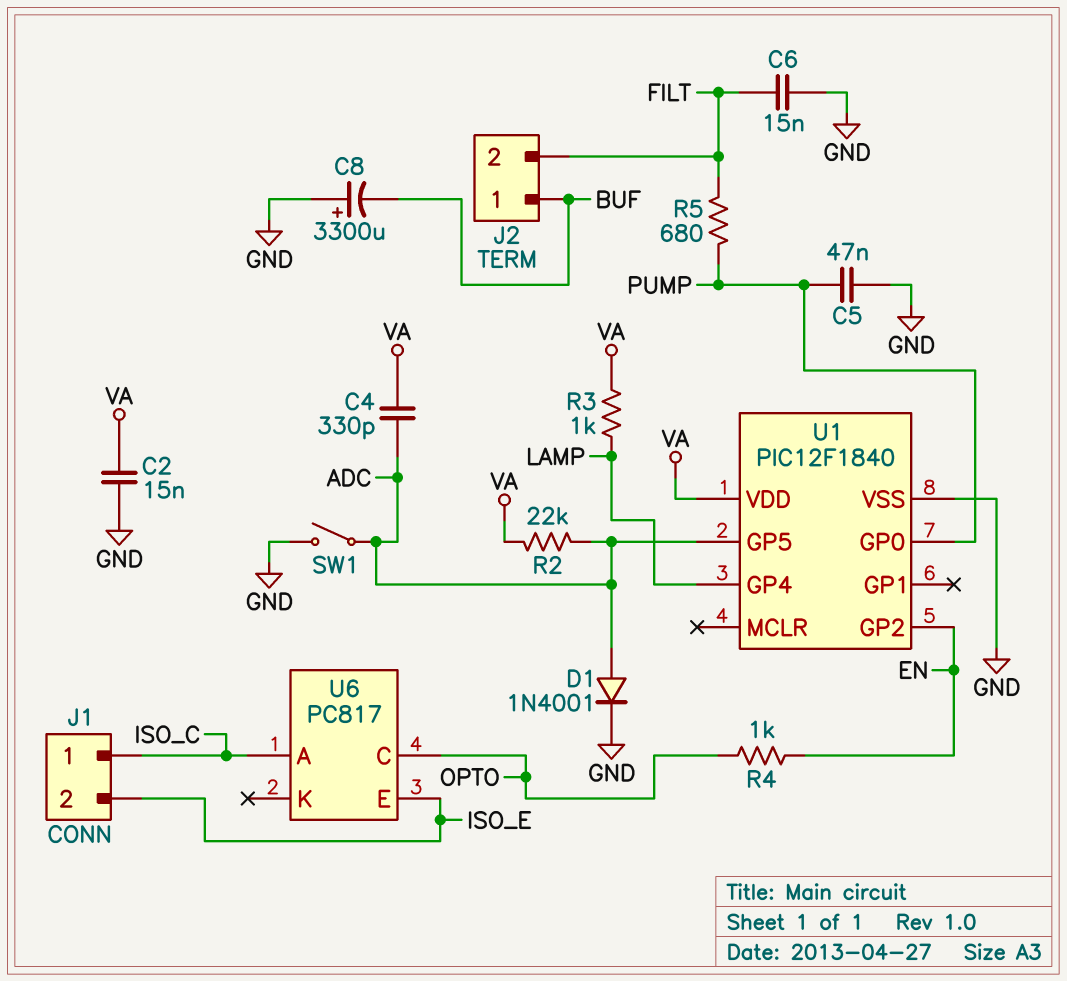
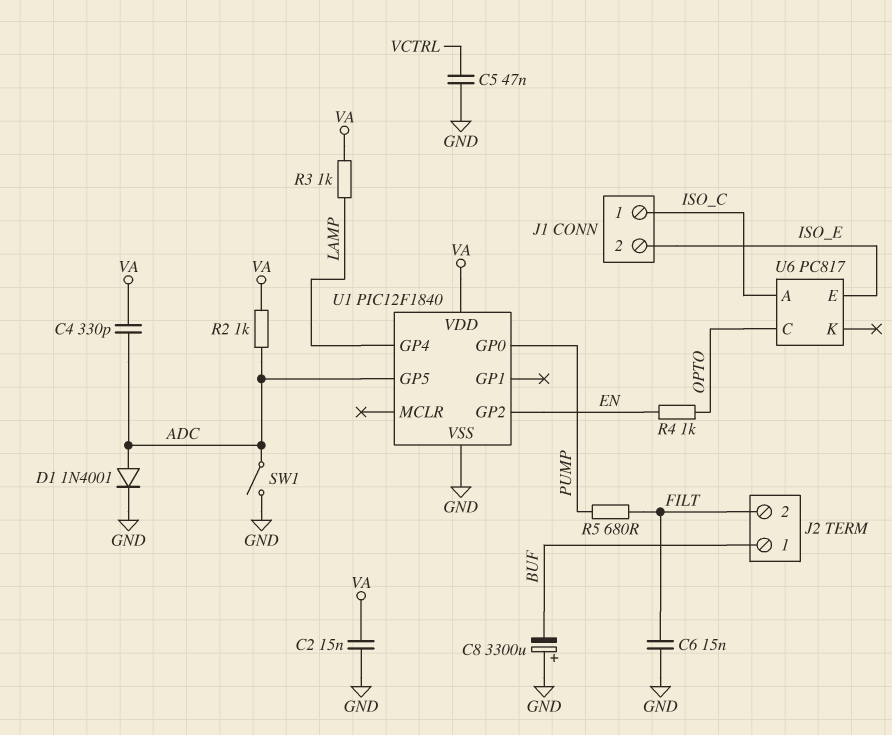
C5: 47nF (GND, PUMP) -> 47nF (GND, VCTRL)
R2: 22k (ADC, VA) -> 1k (ADC, VA)

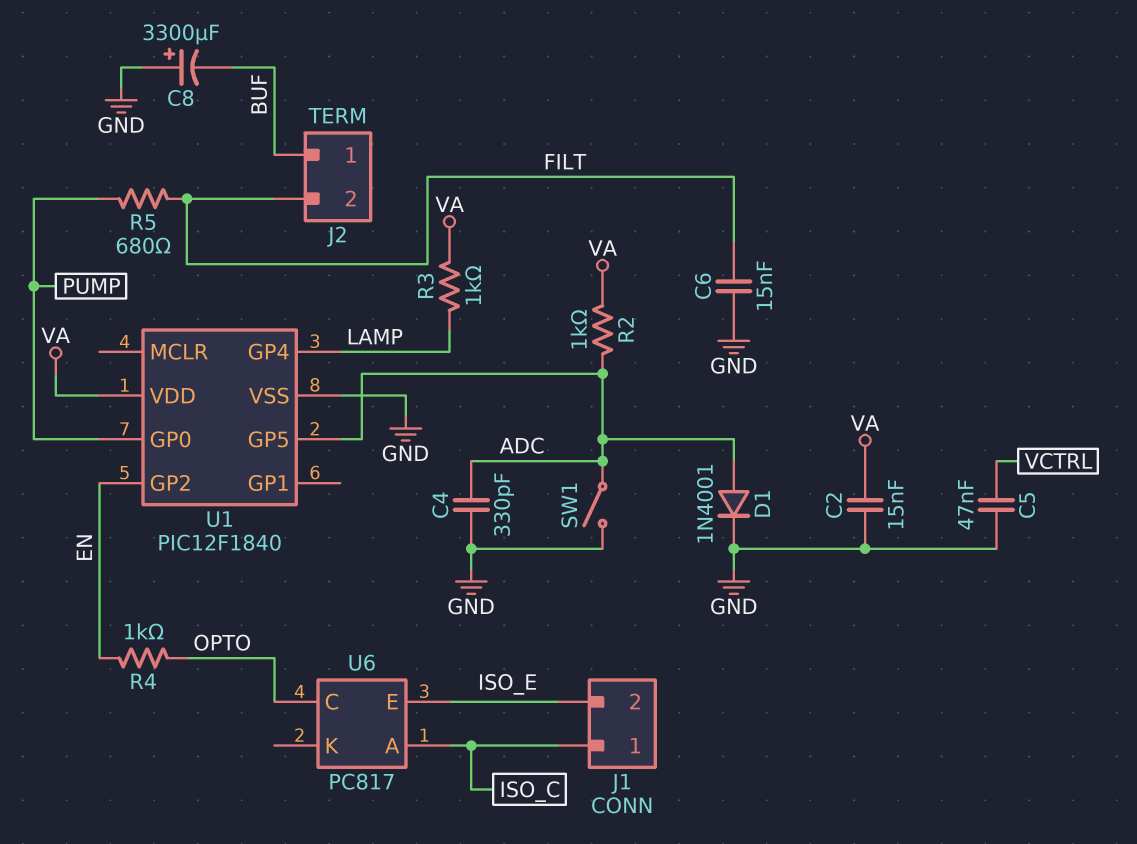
C4: 330pF (ADC, VA) -> 330pF (ADC, GND)

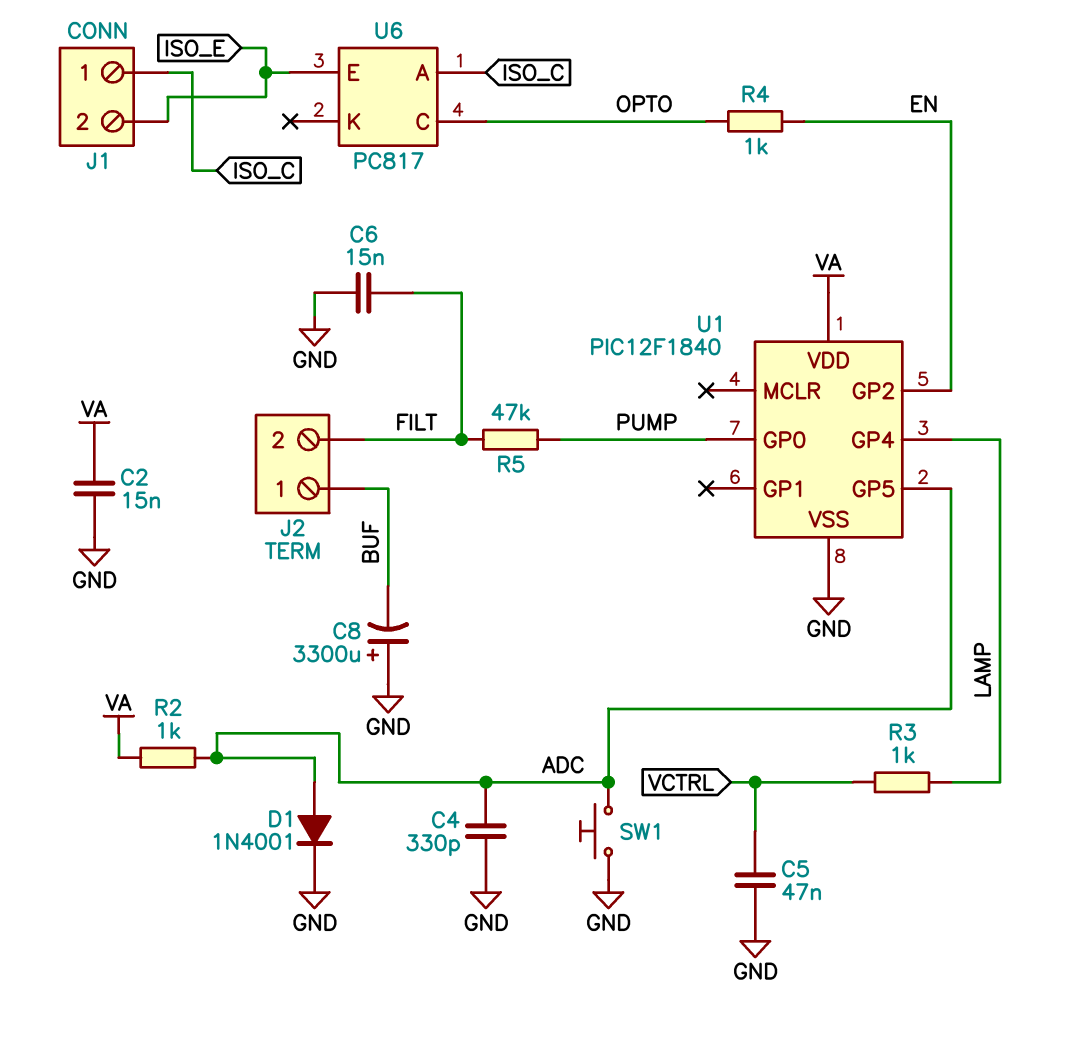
R3: 1k (LAMP, VA) -> 1k (LAMP, VCTRL)
R5: 680 (FILT, PUMP) -> 47k (FILT, PUMP)
SW1: switch (ADC, GND) -> button (ADC, GND)

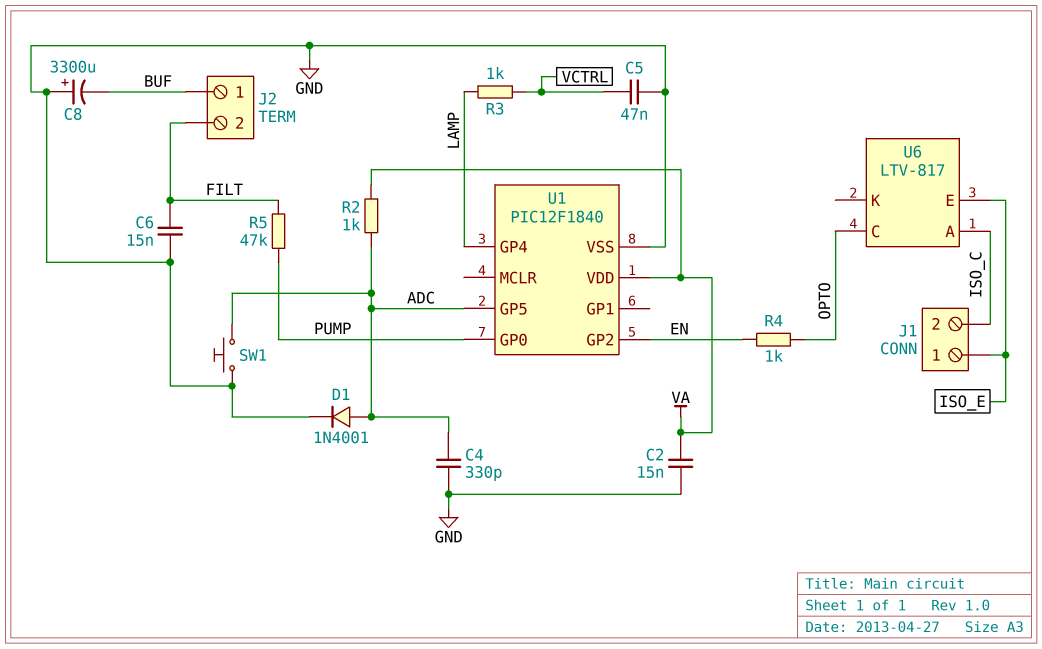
J1 pin 1: ISO_C -> ISO_E
J1 pin 2: ISO_E -> ISO_C
U6: PC817 -> LTV-817

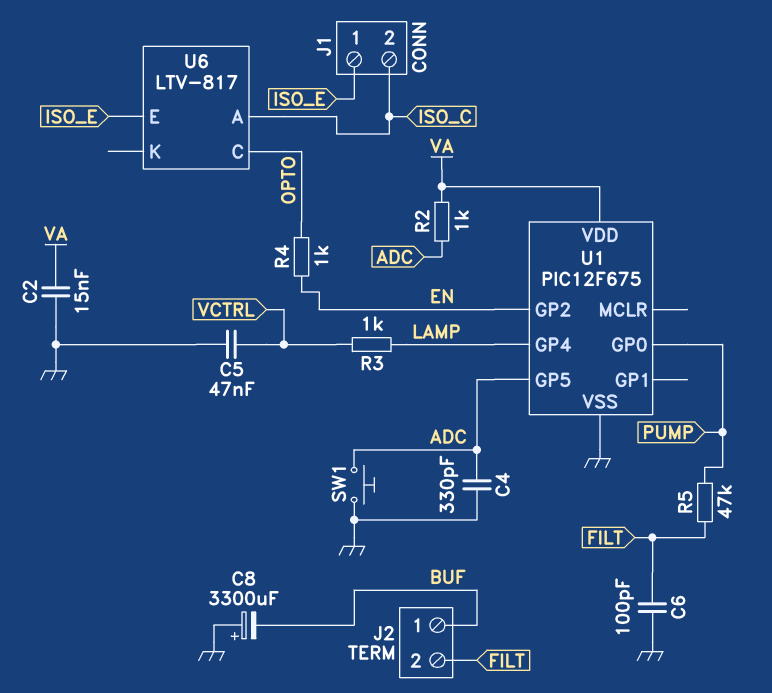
C6: 15nF (FILT, GND) -> 100pF (FILT, GND)
D1: diode 1N4001 (A ADC, K GND) -> none
U1: PIC12F1840 -> PIC12F675

